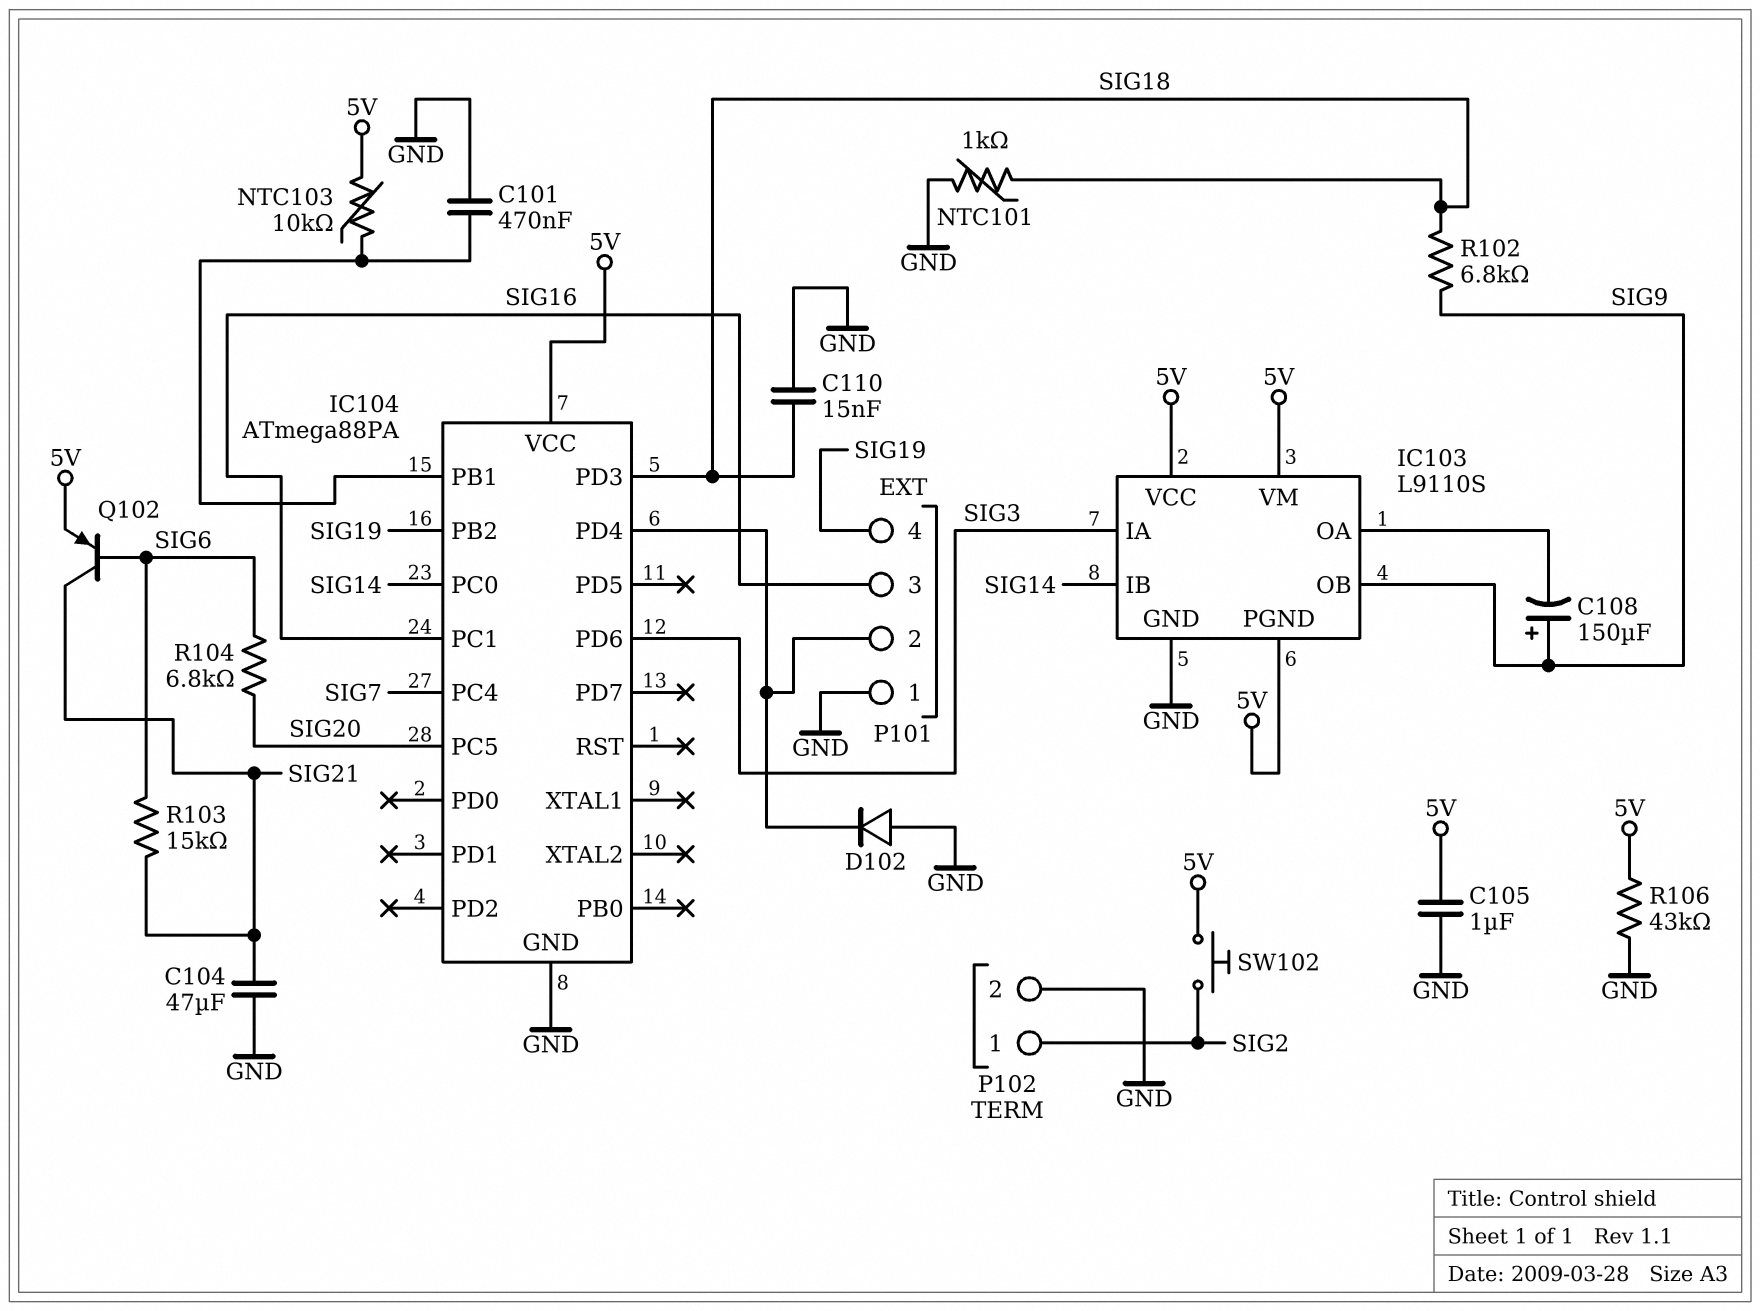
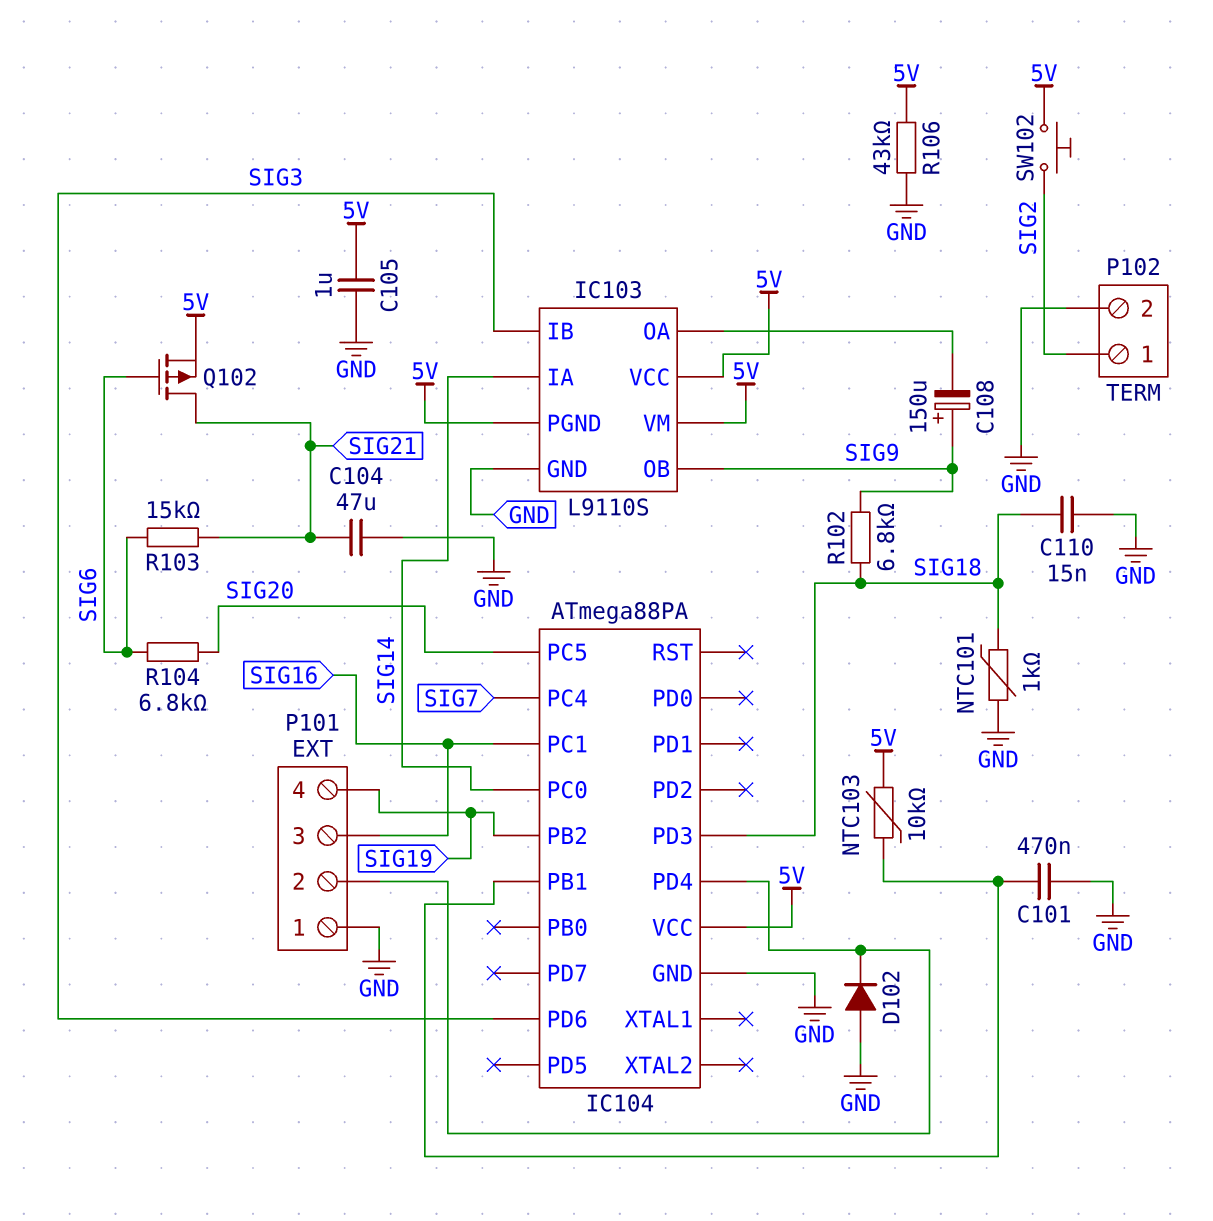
IC103 pin IA: SIG3 -> SIG14
IC103 pin IB: SIG14 -> SIG3
Q102: PNP (B SIG6, C SIG21, E 5V) -> PMOS (G SIG6, D SIG21, S 5V)

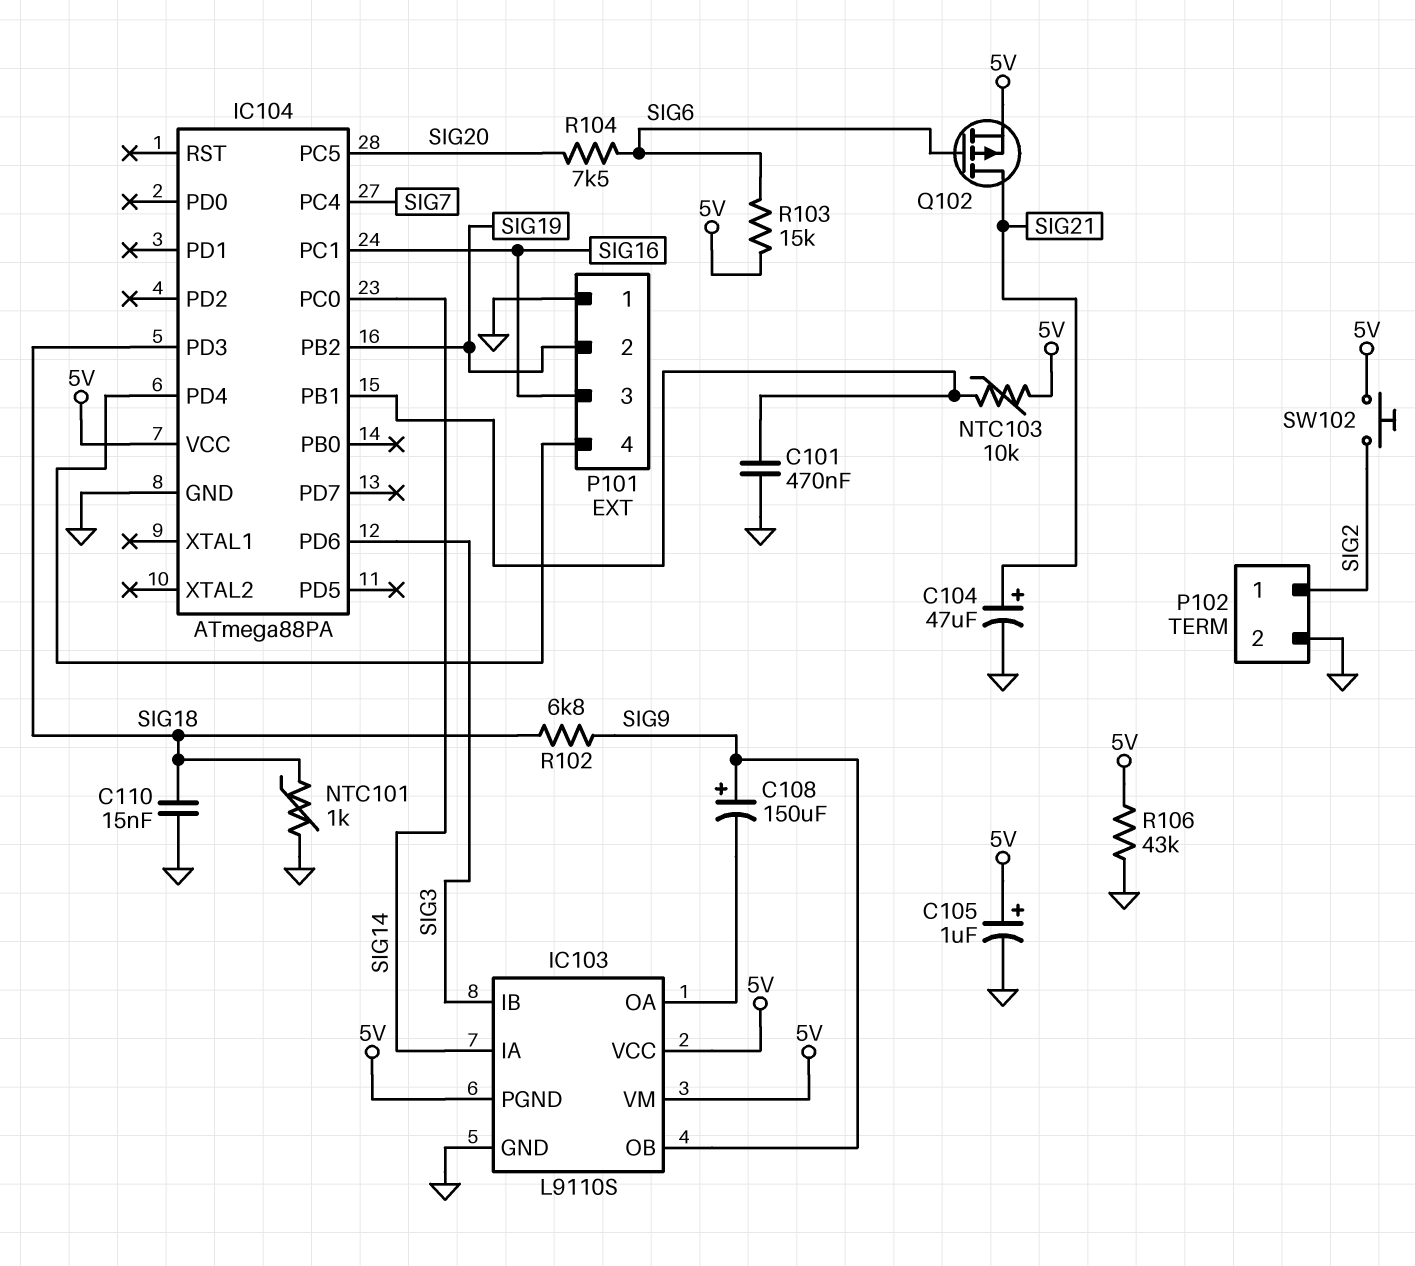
C104: 47uF (GND, SIG21) -> 47uF (plus SIG21, minus GND)
C105: 1uF (5V, GND) -> 1uF (plus 5V, minus GND)
D102: diode (A GND, K IC104/PD4) -> none
P101 pin 2: IC104/PD4 -> SIG19
P101 pin 4: SIG19 -> IC104/PD4
R103: 15k (SIG6, SIG21) -> 15k (5V, SIG6)
R104: 6.8k (SIG6, SIG20) -> 7.5k (SIG6, SIG20)

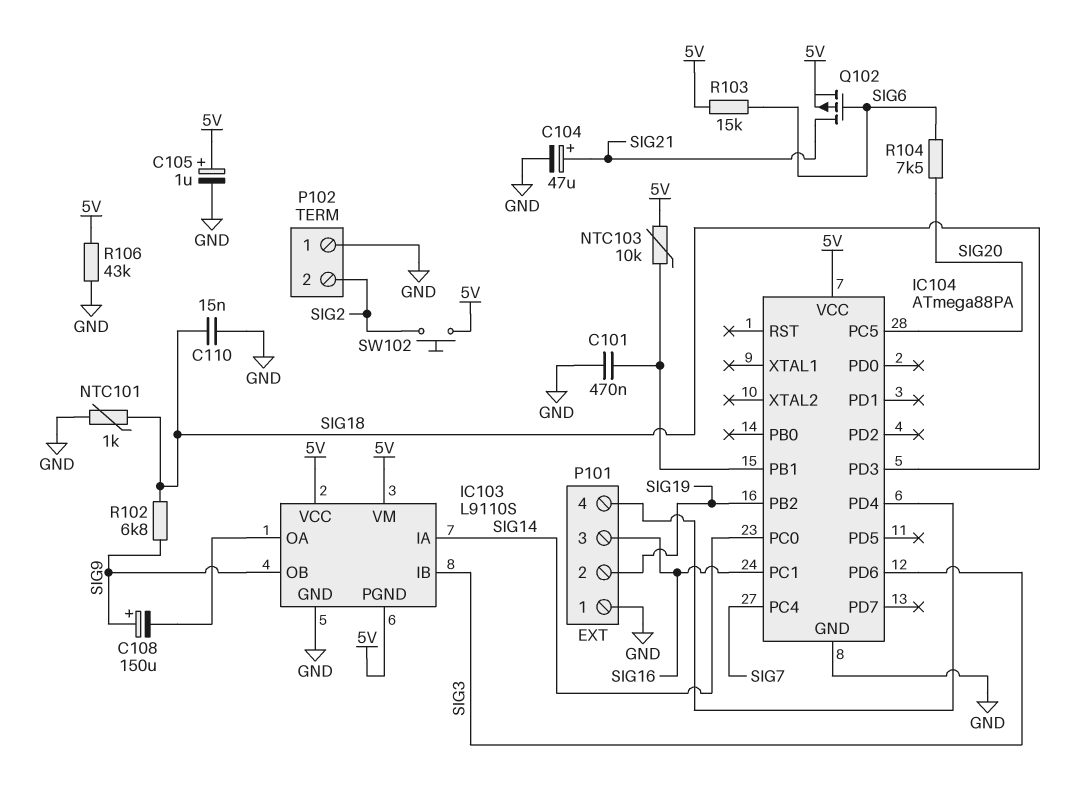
P102 pin 1: SIG2 -> GND
P102 pin 2: GND -> SIG2

